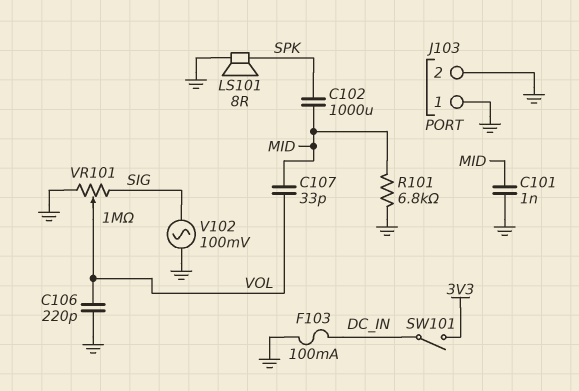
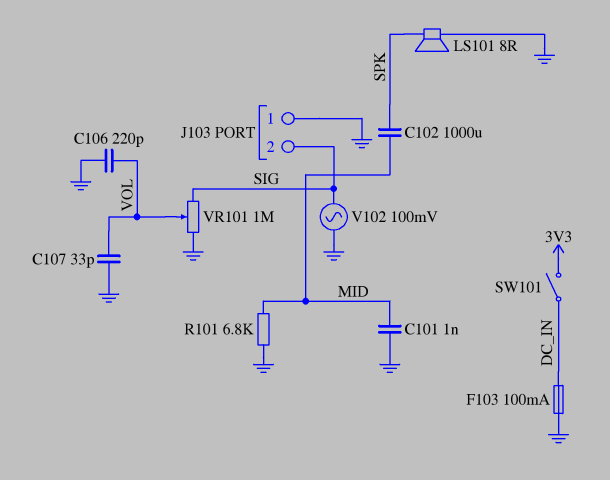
C107: 33pF (MID, VOL) -> 33pF (GND, VOL)
J103 pin 2: GND -> SIG

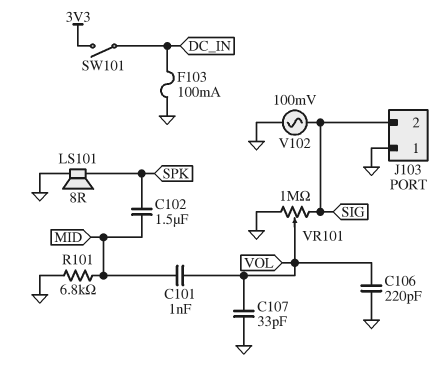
C101: 1nF (GND, MID) -> 1nF (MID, VOL)
C102: 1000uF (MID, SPK) -> 1.5uF (MID, SPK)

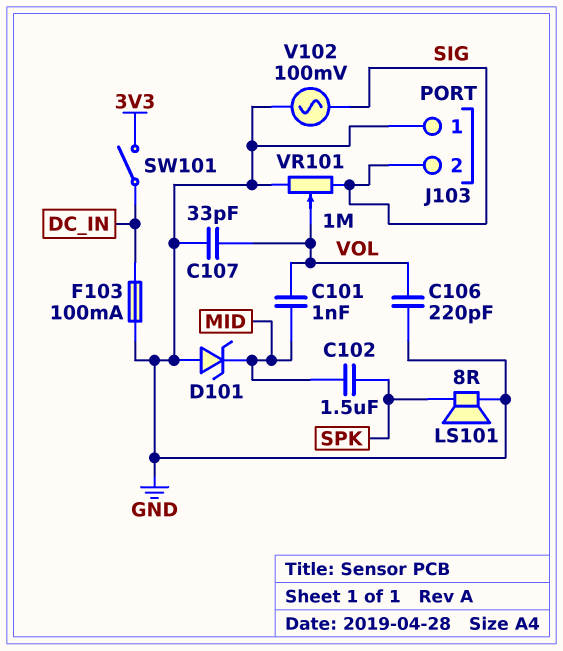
D101: none -> zener (A GND, K MID)
R101: 6.8k (GND, MID) -> none

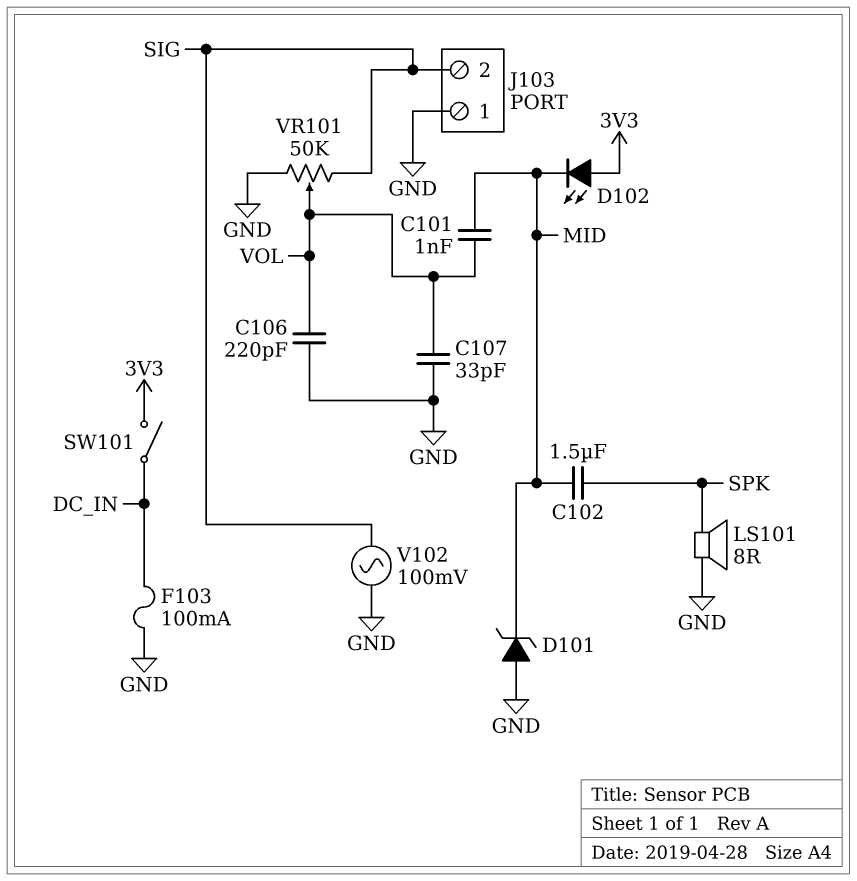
D102: none -> LED (A 3V3, K MID)
VR101: 1M (GND, SIG, wiper VOL) -> 50k (GND, SIG, wiper VOL)

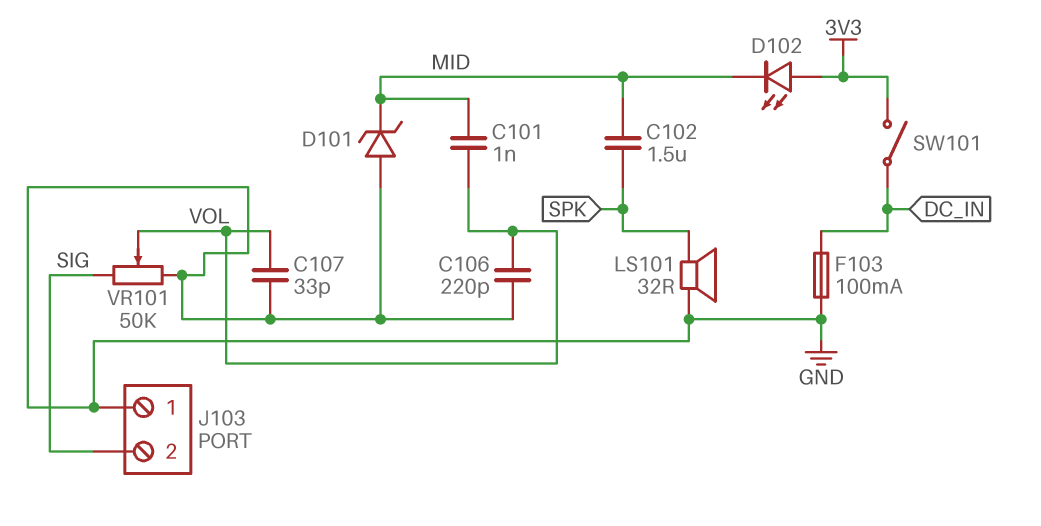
LS101: speaker 8R (GND, SPK) -> speaker 32R (GND, SPK)
V102: AC 100mV (GND, SIG) -> none

